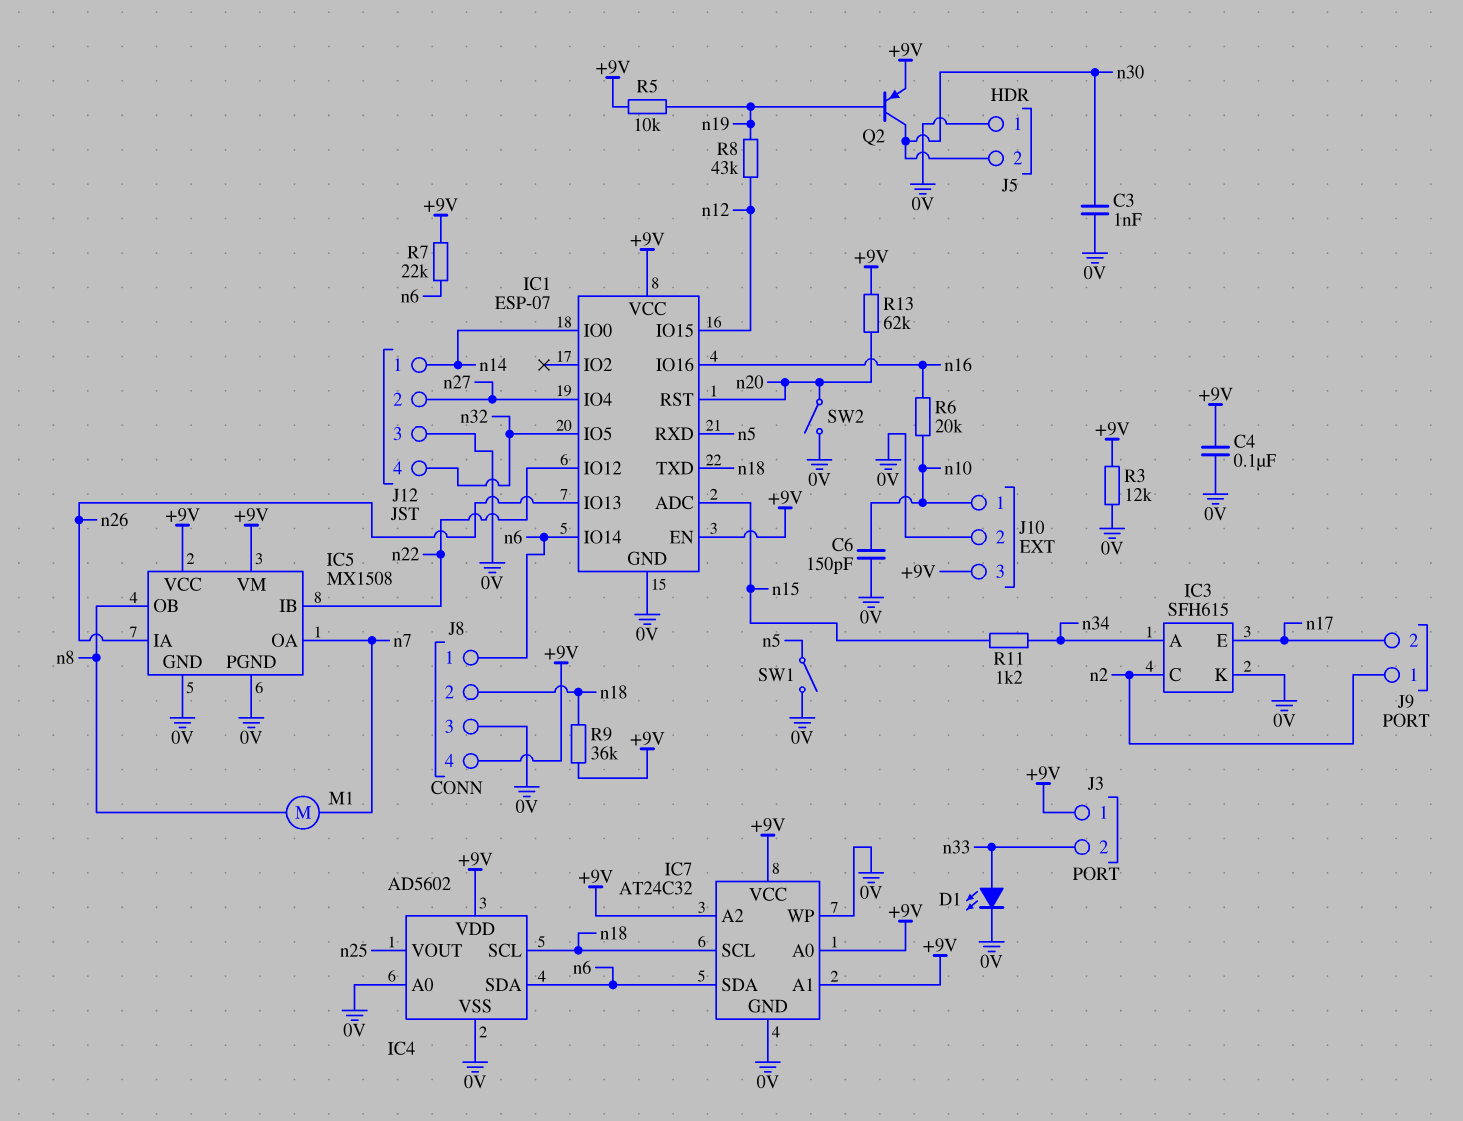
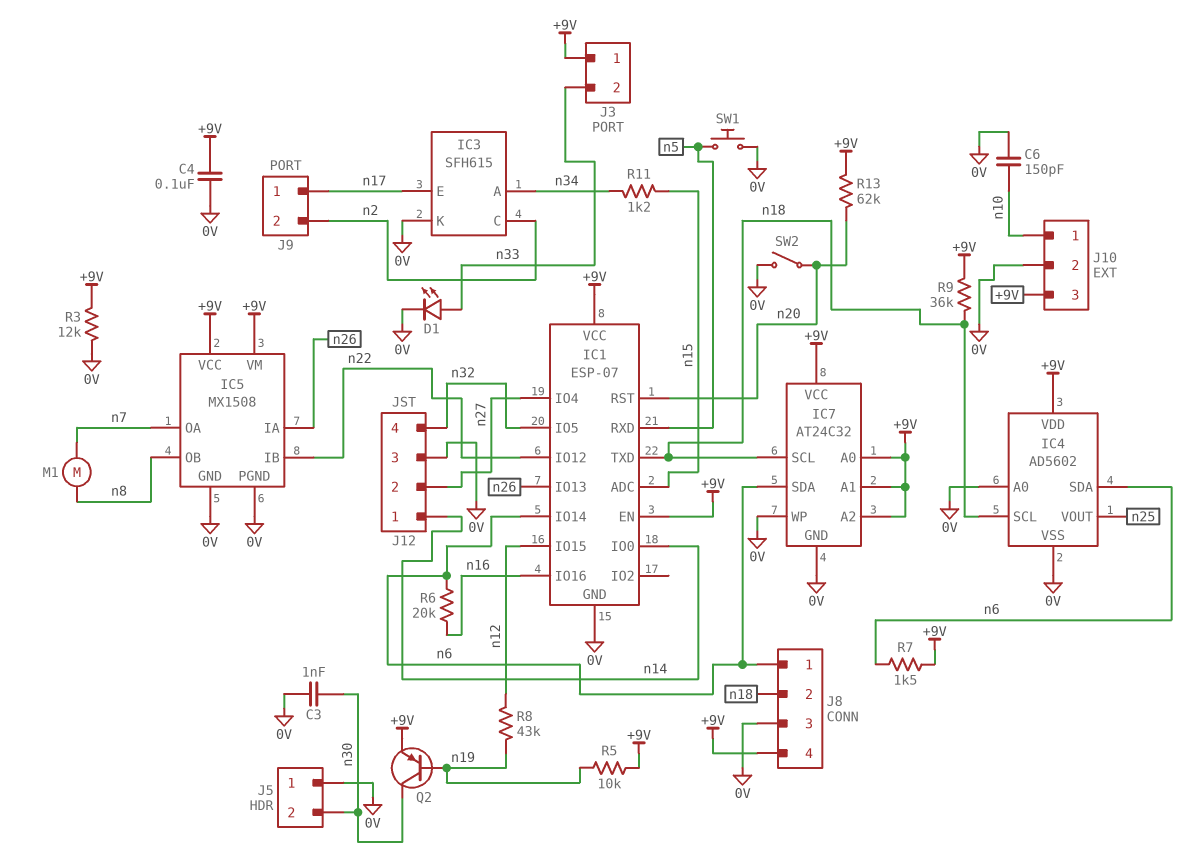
J9 pin 1: n2 -> n17
J9 pin 2: n17 -> n2
R6: 20k (n10, n16) -> 20k (n6, n16)
R7: 22k (+9V, n6) -> 1.5k (+9V, n6)
SW1: switch (0V, n5) -> button (0V, n5)

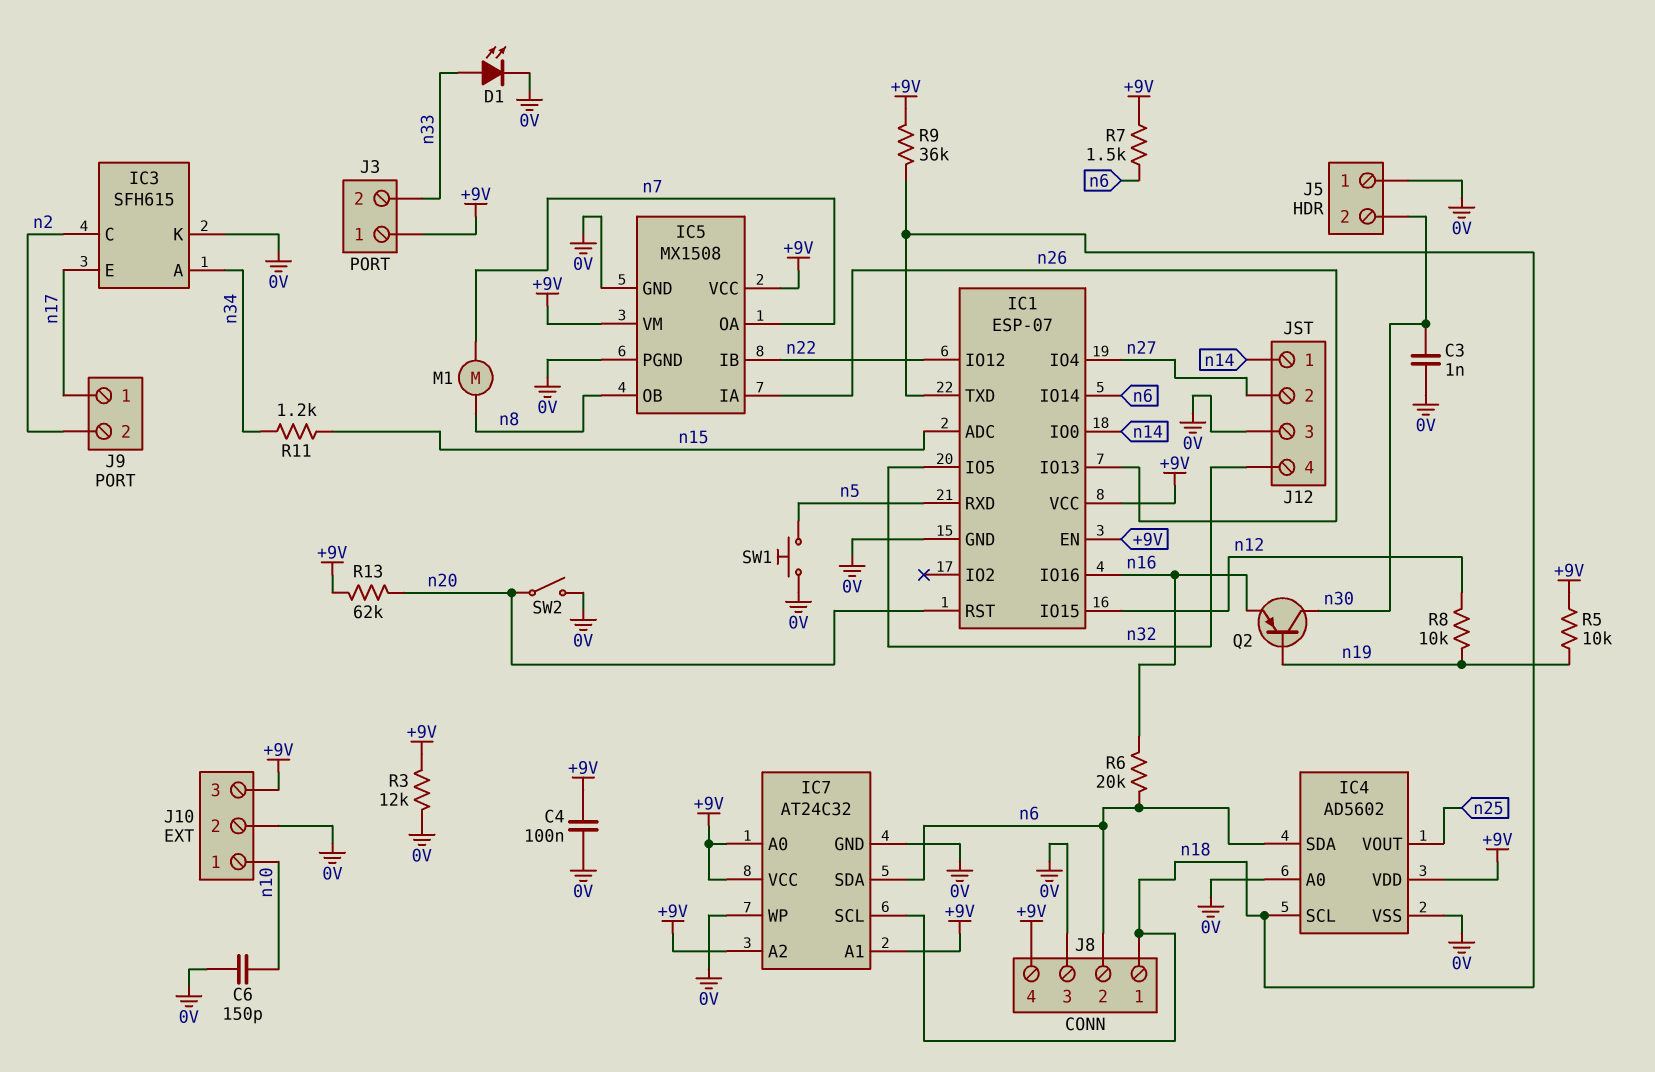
J8 pin 1: n6 -> n18
J8 pin 2: n18 -> n6
Q2: PNP (B n19, C n30, E +9V) -> PNP (B n19, C n30, E n16)
R8: 43k (n12, n19) -> 10k (n12, n19)

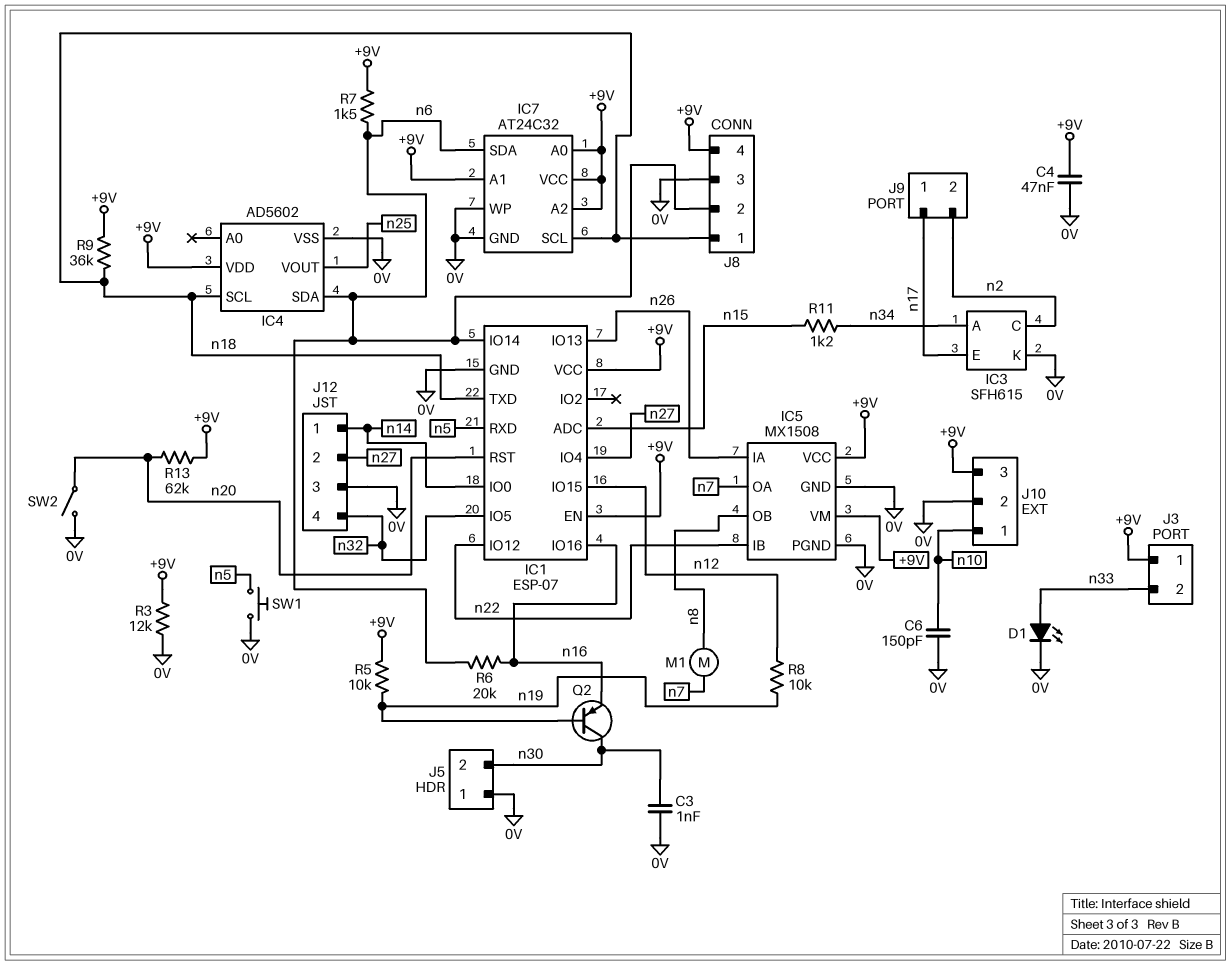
C4: 100nF (+9V, 0V) -> 47nF (+9V, 0V)
IC4 pin A0: 0V -> none

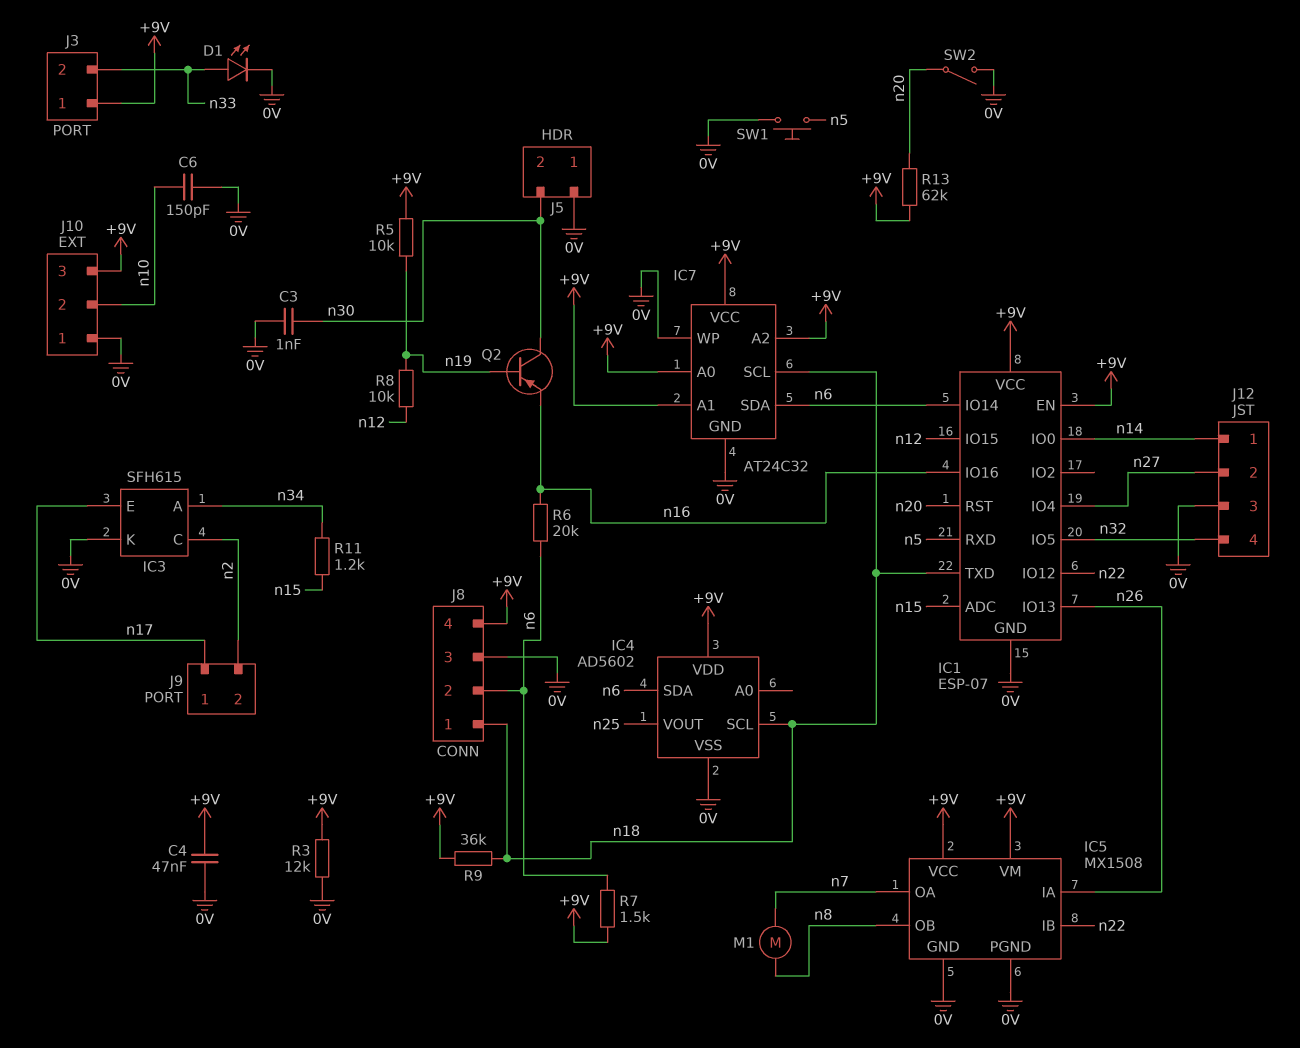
J10 pin 1: n10 -> 0V
J10 pin 2: 0V -> n10

